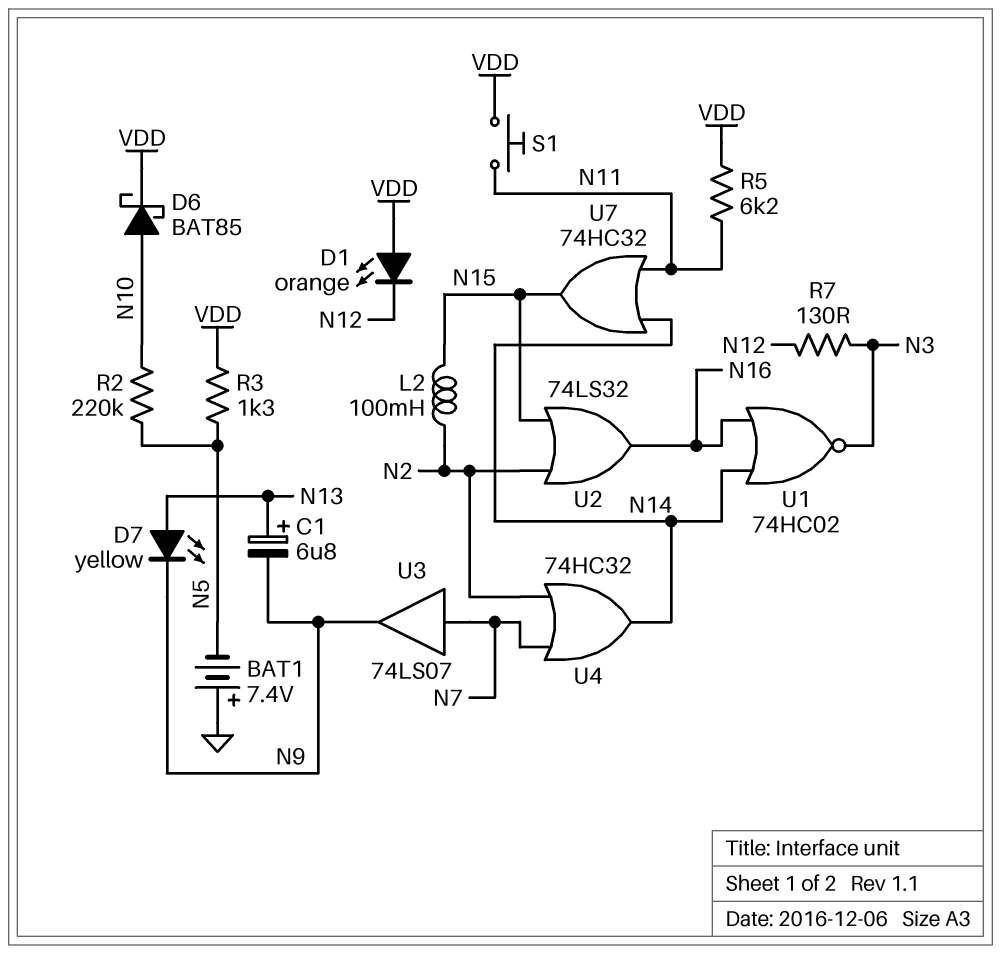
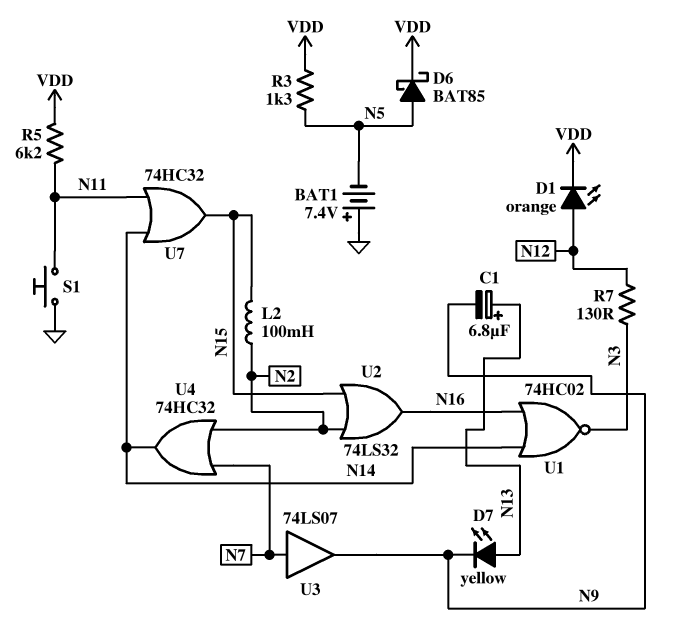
D1: LED orange (A VDD, K N12) -> LED orange (A N12, K VDD)
D6: schottky BAT85 (A N10, K VDD) -> schottky BAT85 (A N5, K VDD)
R2: 220k (N5, N10) -> none
S1: button (N11, VDD) -> button (GND, N11)

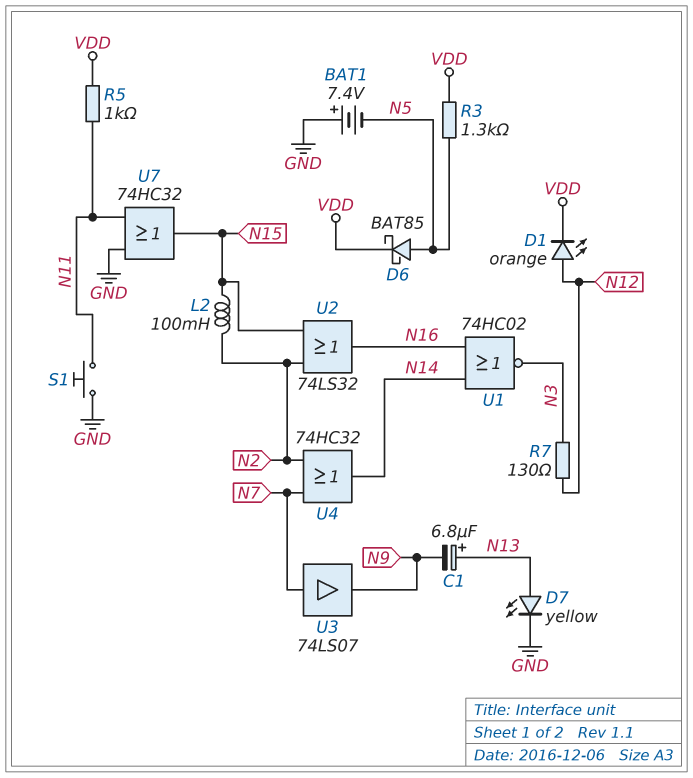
D7: LED yellow (A N13, K N9) -> LED yellow (A N13, K GND)
R5: 6.2k (N11, VDD) -> 1k (N11, VDD)
U7: OR 74HC32 (in N11, in N14, out N15) -> OR 74HC32 (in GND, in N11, out N15)

